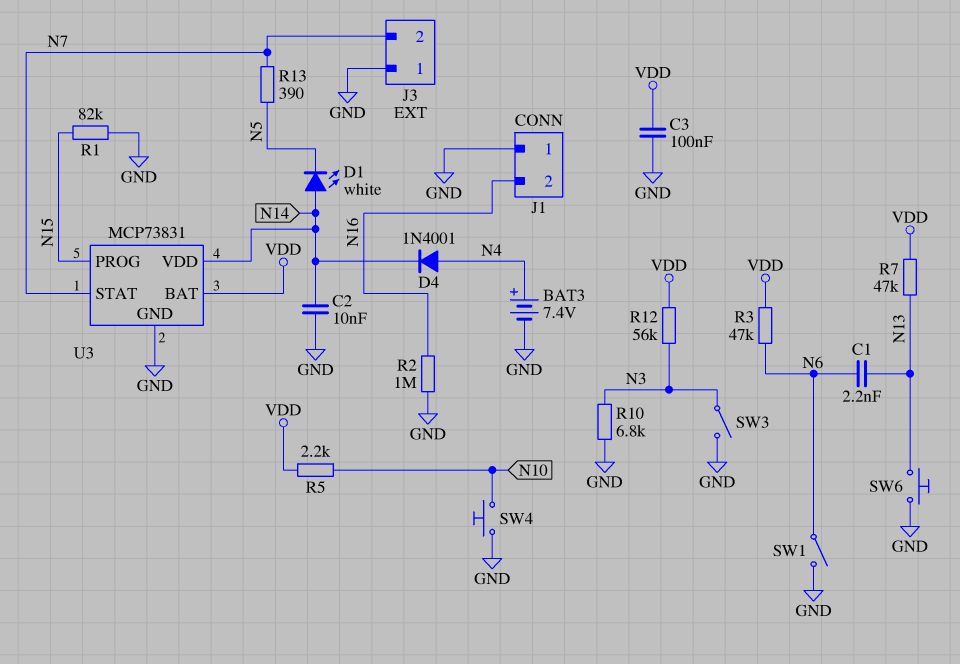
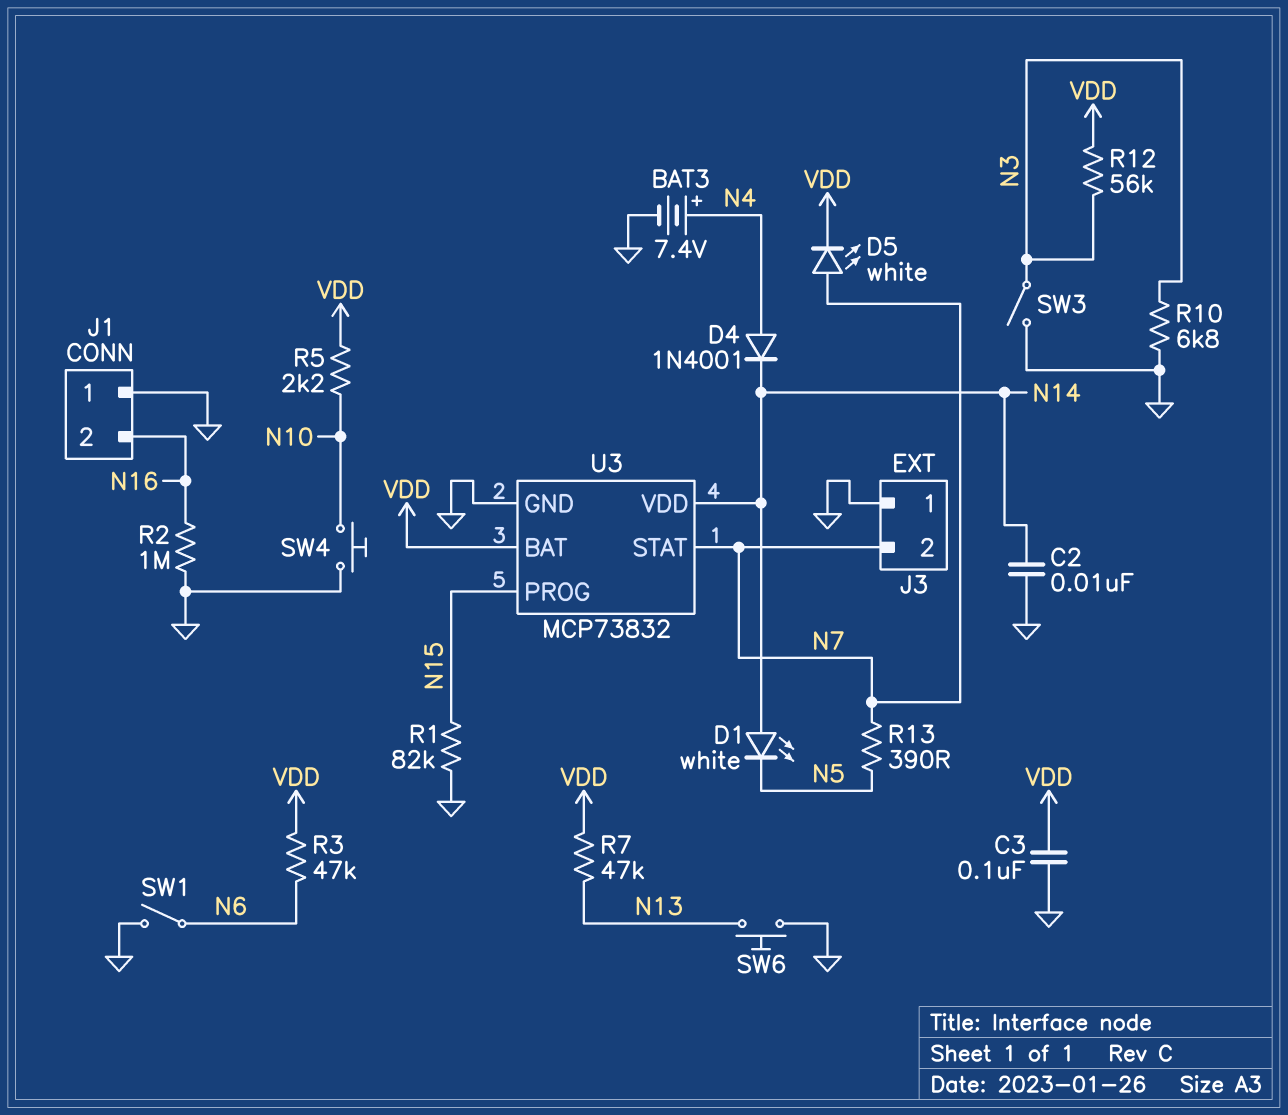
C1: 2.2nF (N6, N13) -> none
D5: none -> LED white (A N7, K VDD)
U3: MCP73831 -> MCP73832

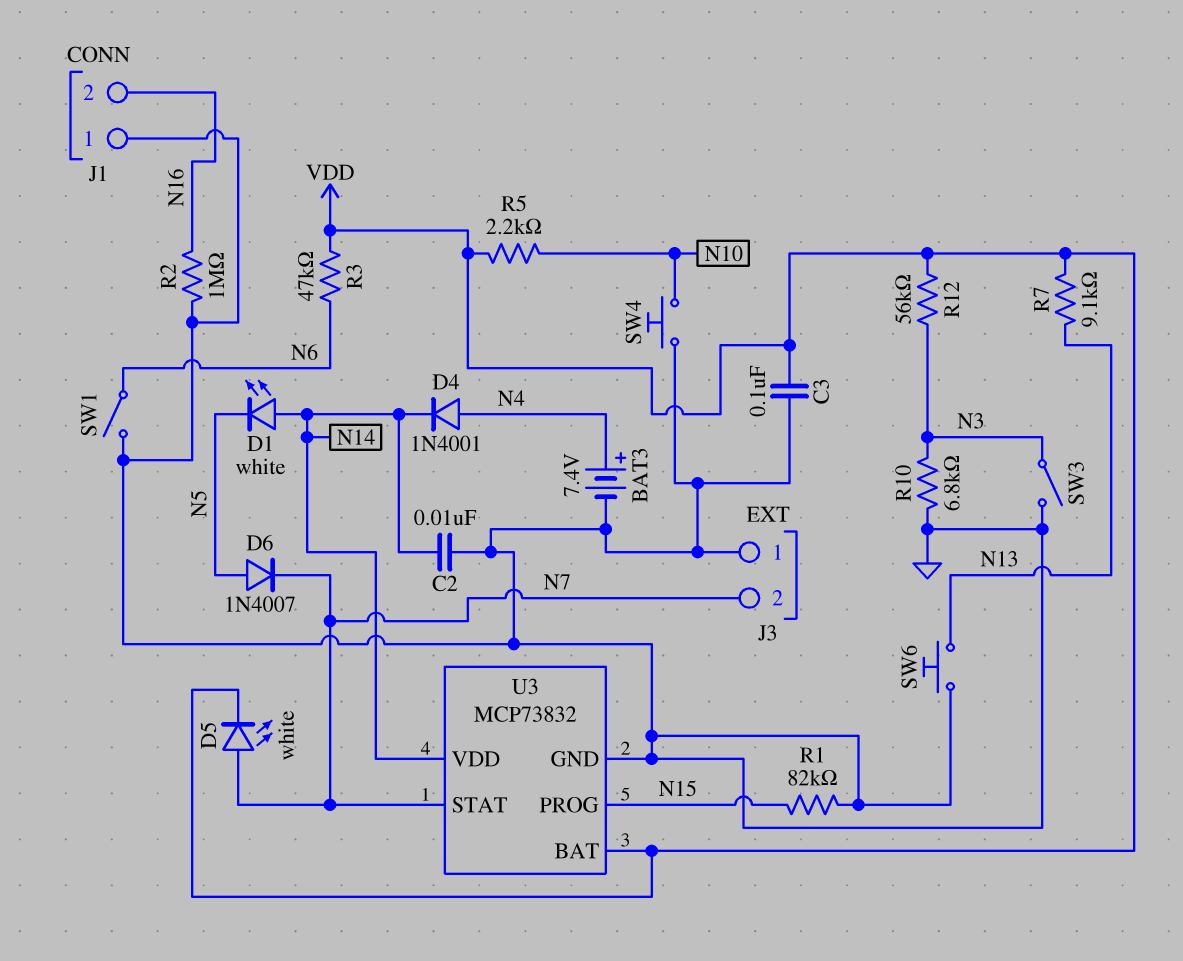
D6: none -> diode 1N4007 (A N5, K N7)
R7: 47k (N13, VDD) -> 9.1k (N13, VDD)
R13: 390 (N5, N7) -> none

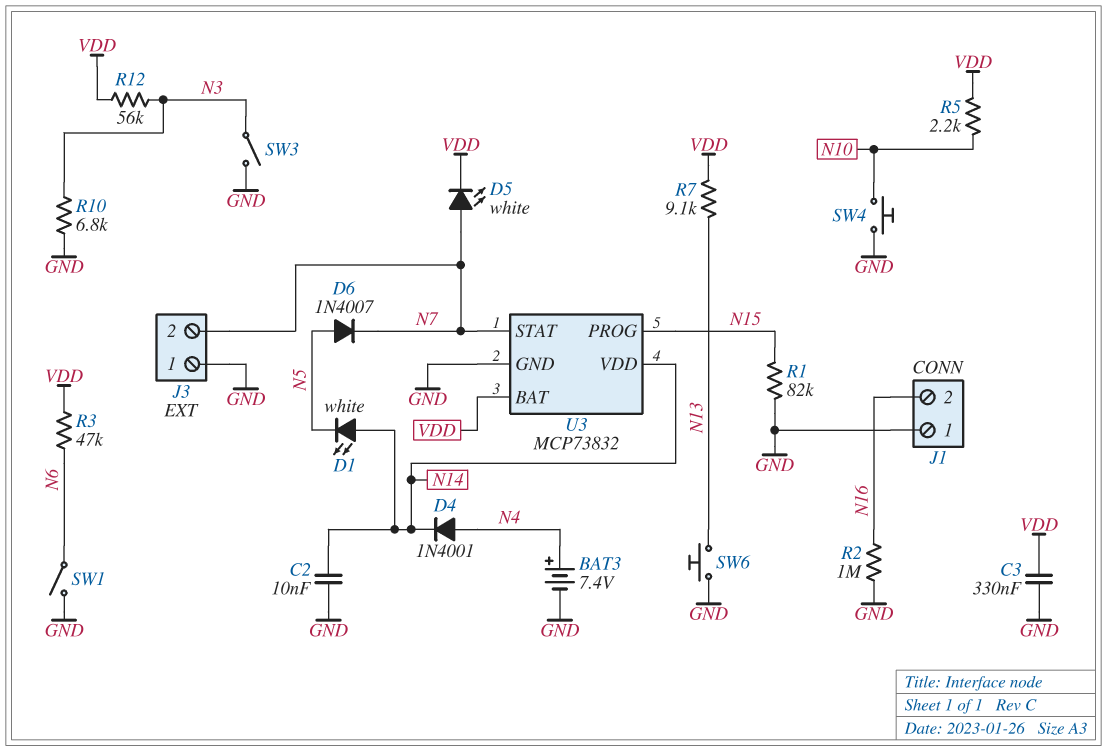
C3: 100nF (GND, VDD) -> 330nF (GND, VDD)

